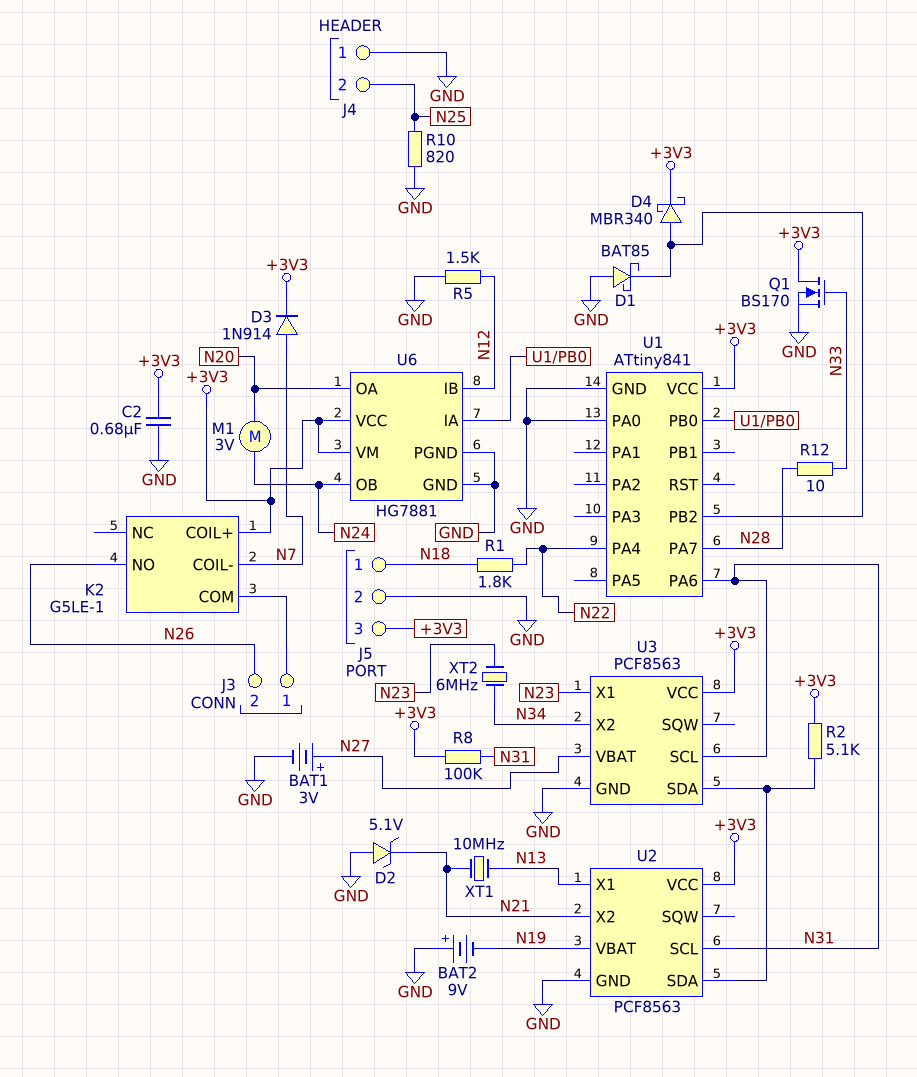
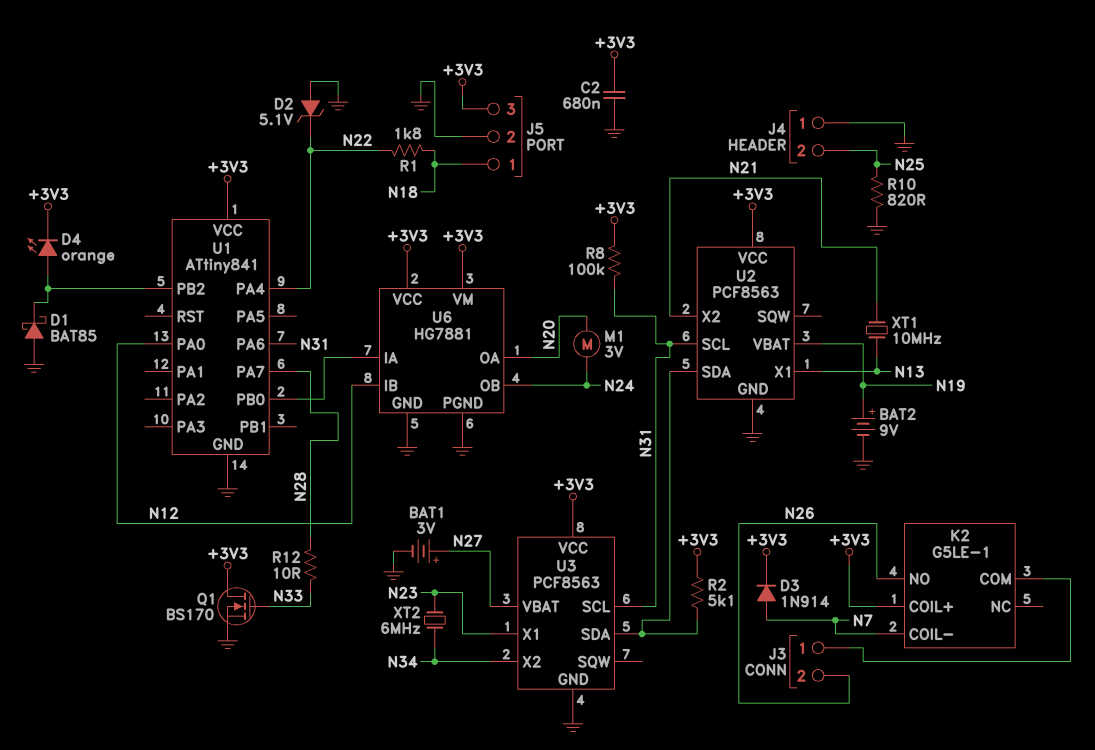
BAT2: 9V (plus GND, minus N19) -> 9V (plus N19, minus GND)
D2: zener 5.1V (A GND, K N21) -> zener 5.1V (A GND, K N22)
D4: schottky MBR340 (A U1/PB2, K +3V3) -> LED orange (A U1/PB2, K +3V3)
R5: 1.5k (GND, N12) -> none
U1 pin PA0: GND -> N12

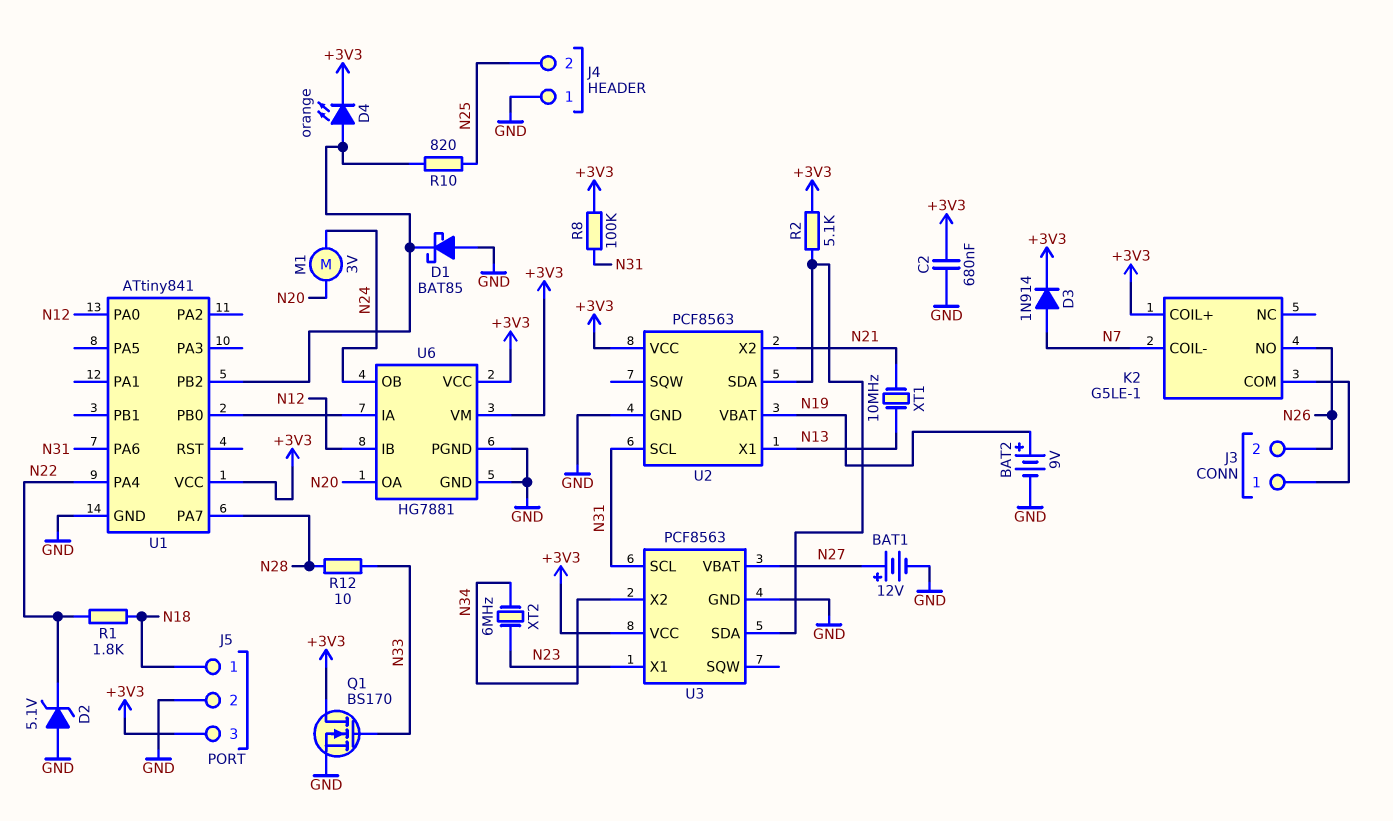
BAT1: 3V (plus N27, minus GND) -> 12V (plus N27, minus GND)
R10: 820 (GND, N25) -> 820 (N25, U1/PB2)

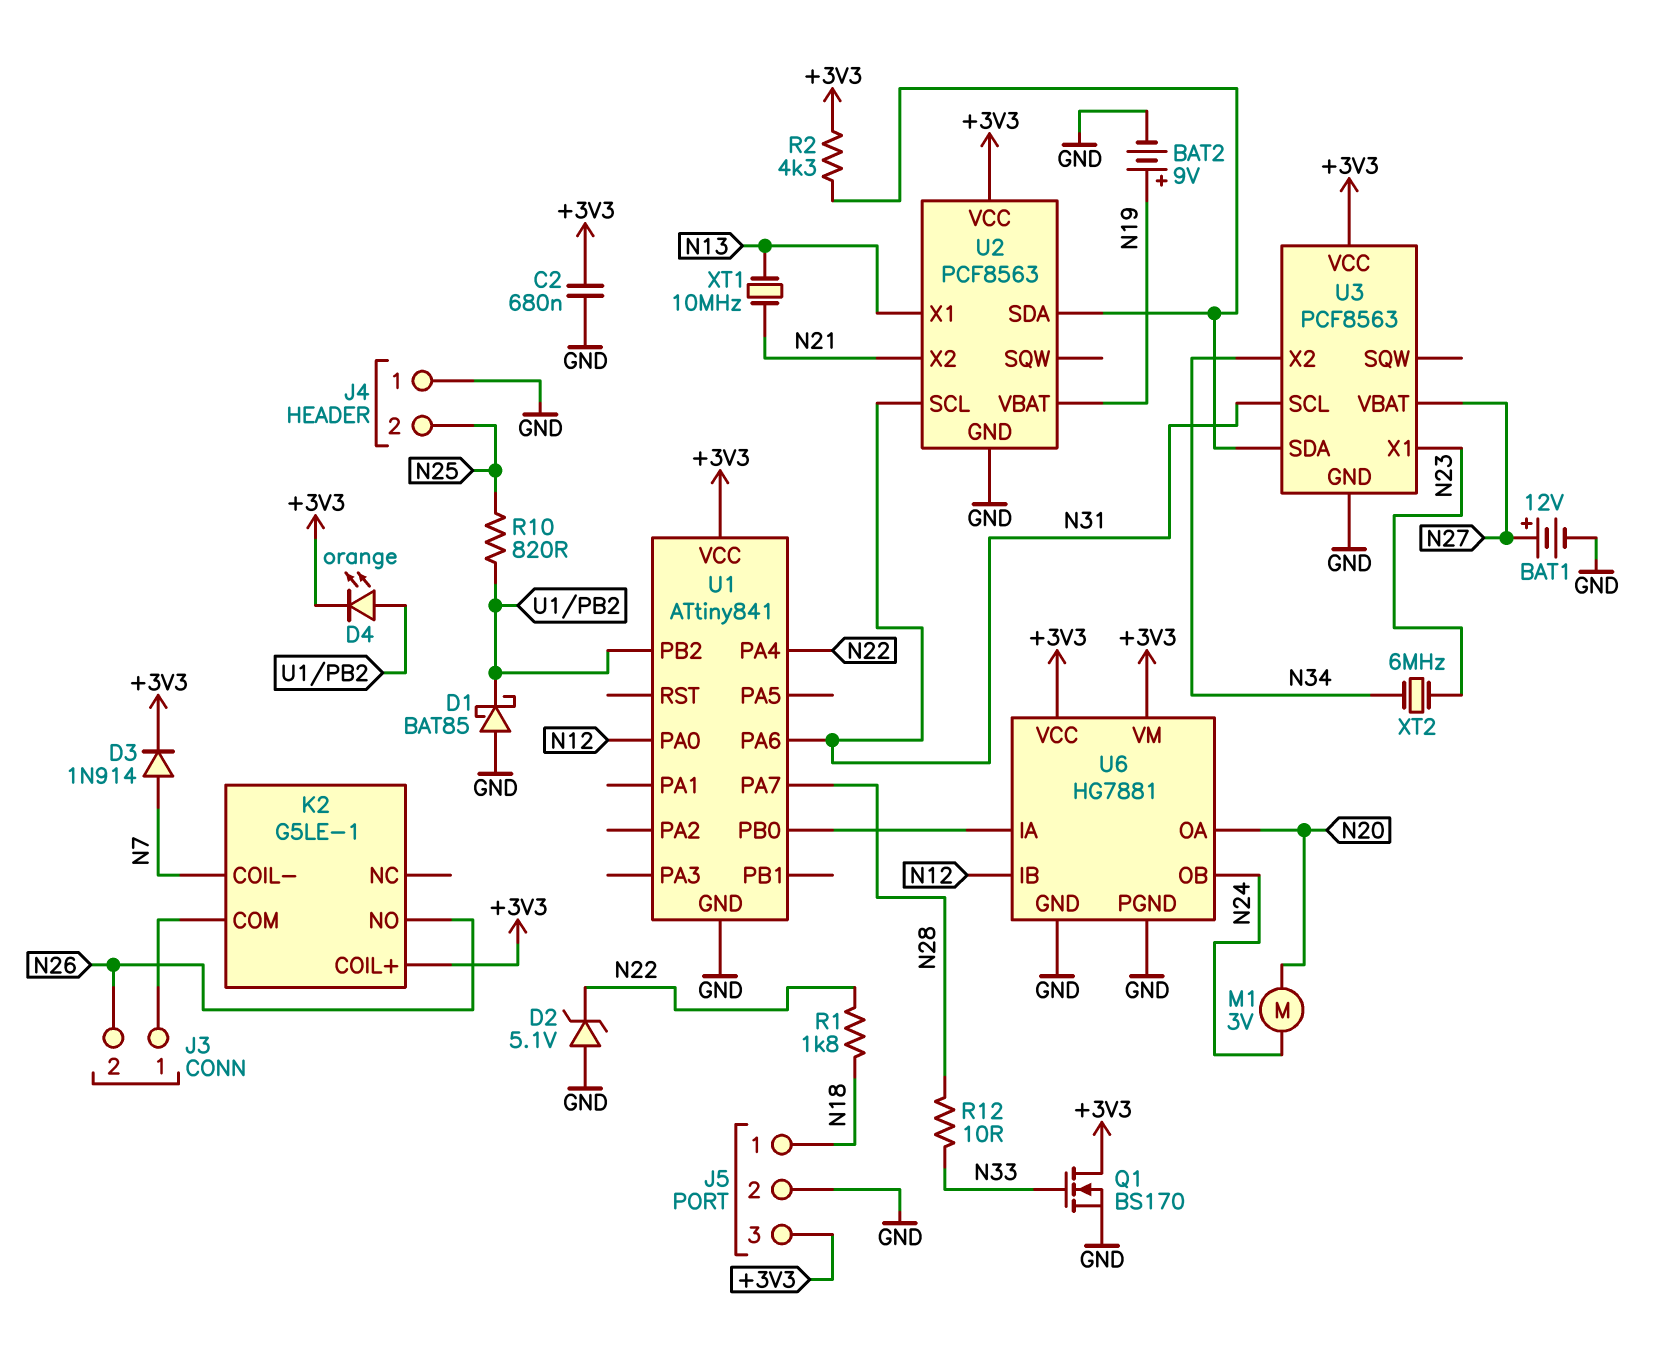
R2: 5.1k (+3V3, U2/SDA) -> 4.3k (+3V3, U2/SDA)
R8: 100k (+3V3, N31) -> none

